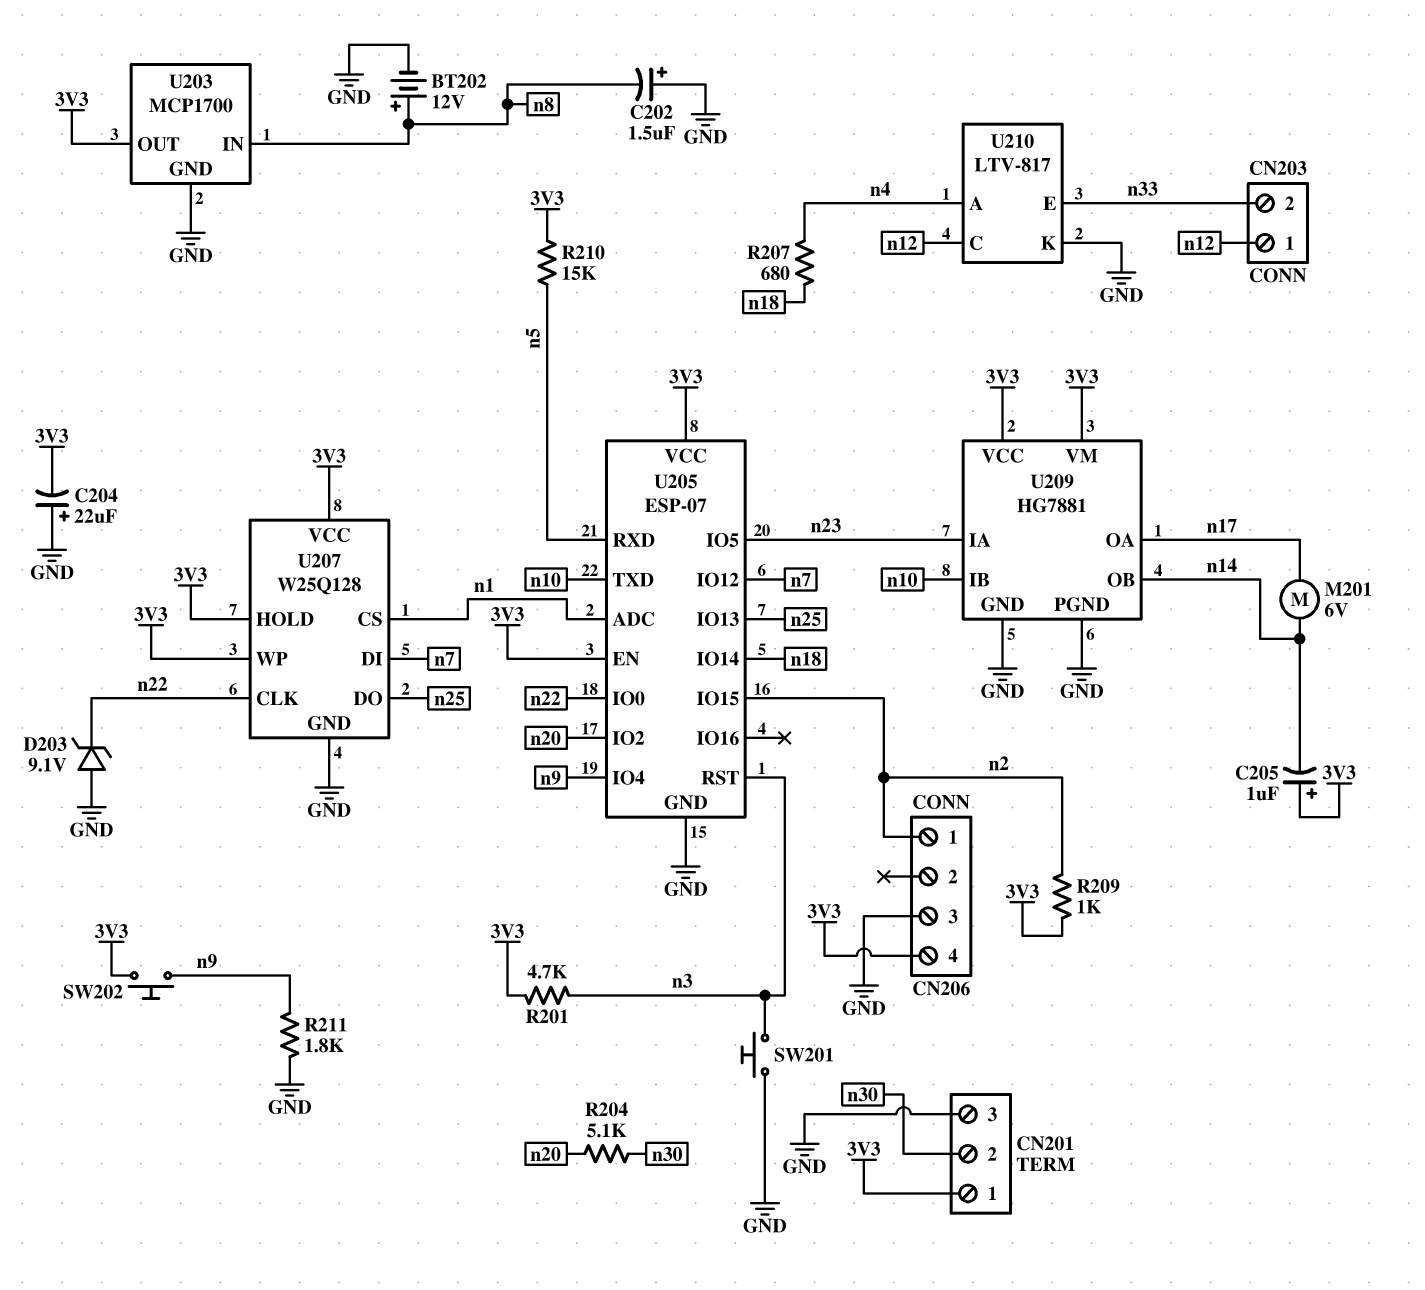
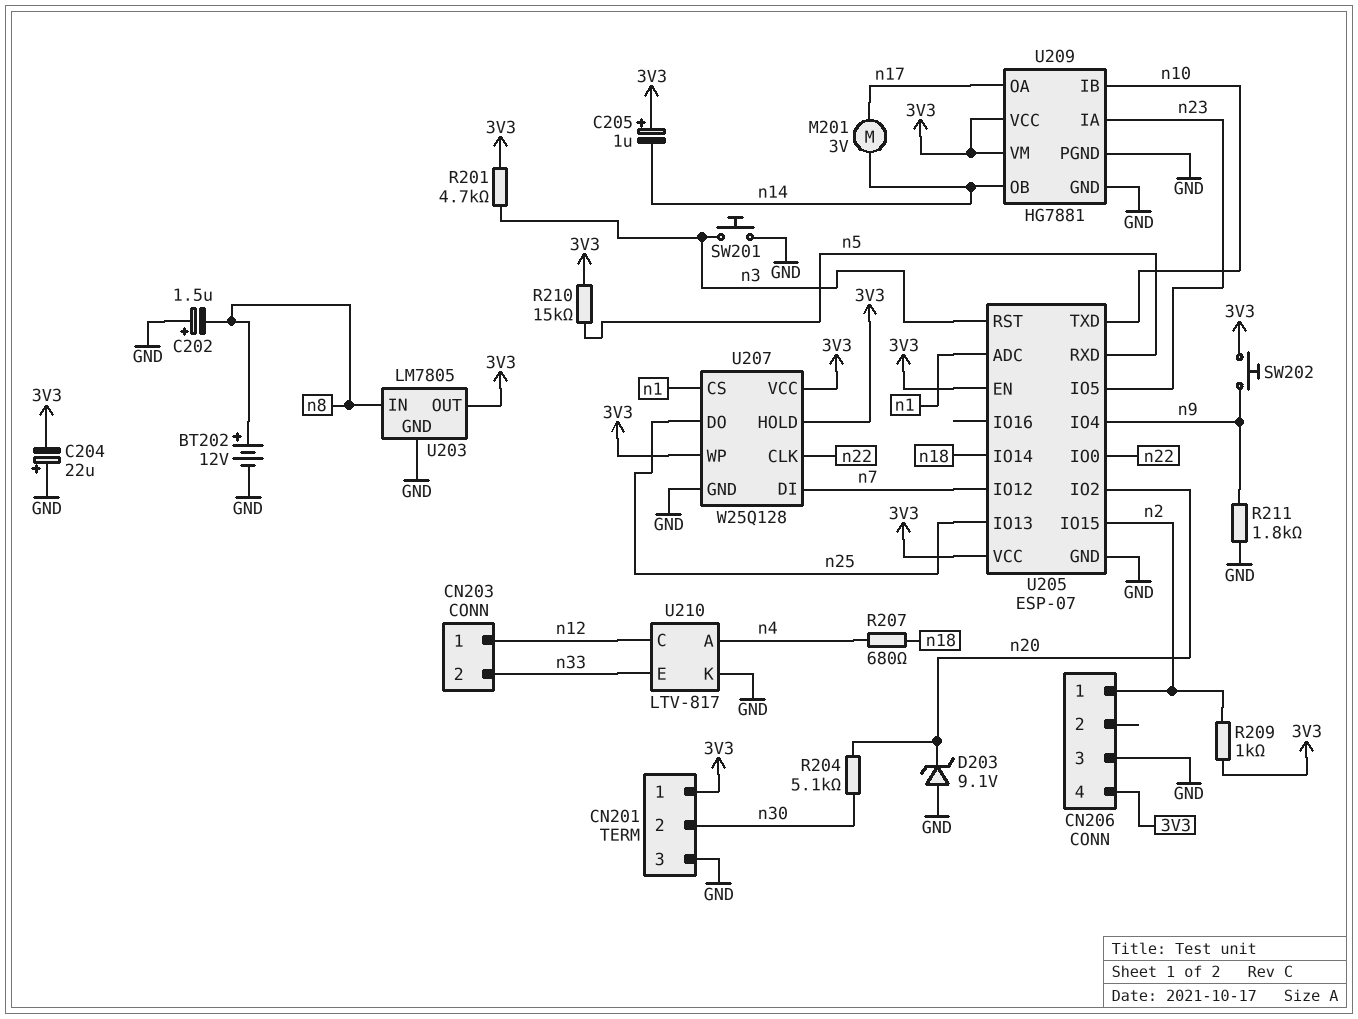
D203: zener 9.1V (A GND, K n22) -> zener 9.1V (A GND, K n20)
M201: motor 6V (n14, n17) -> motor 3V (n14, n17)
U203: MCP1700 -> LM7805

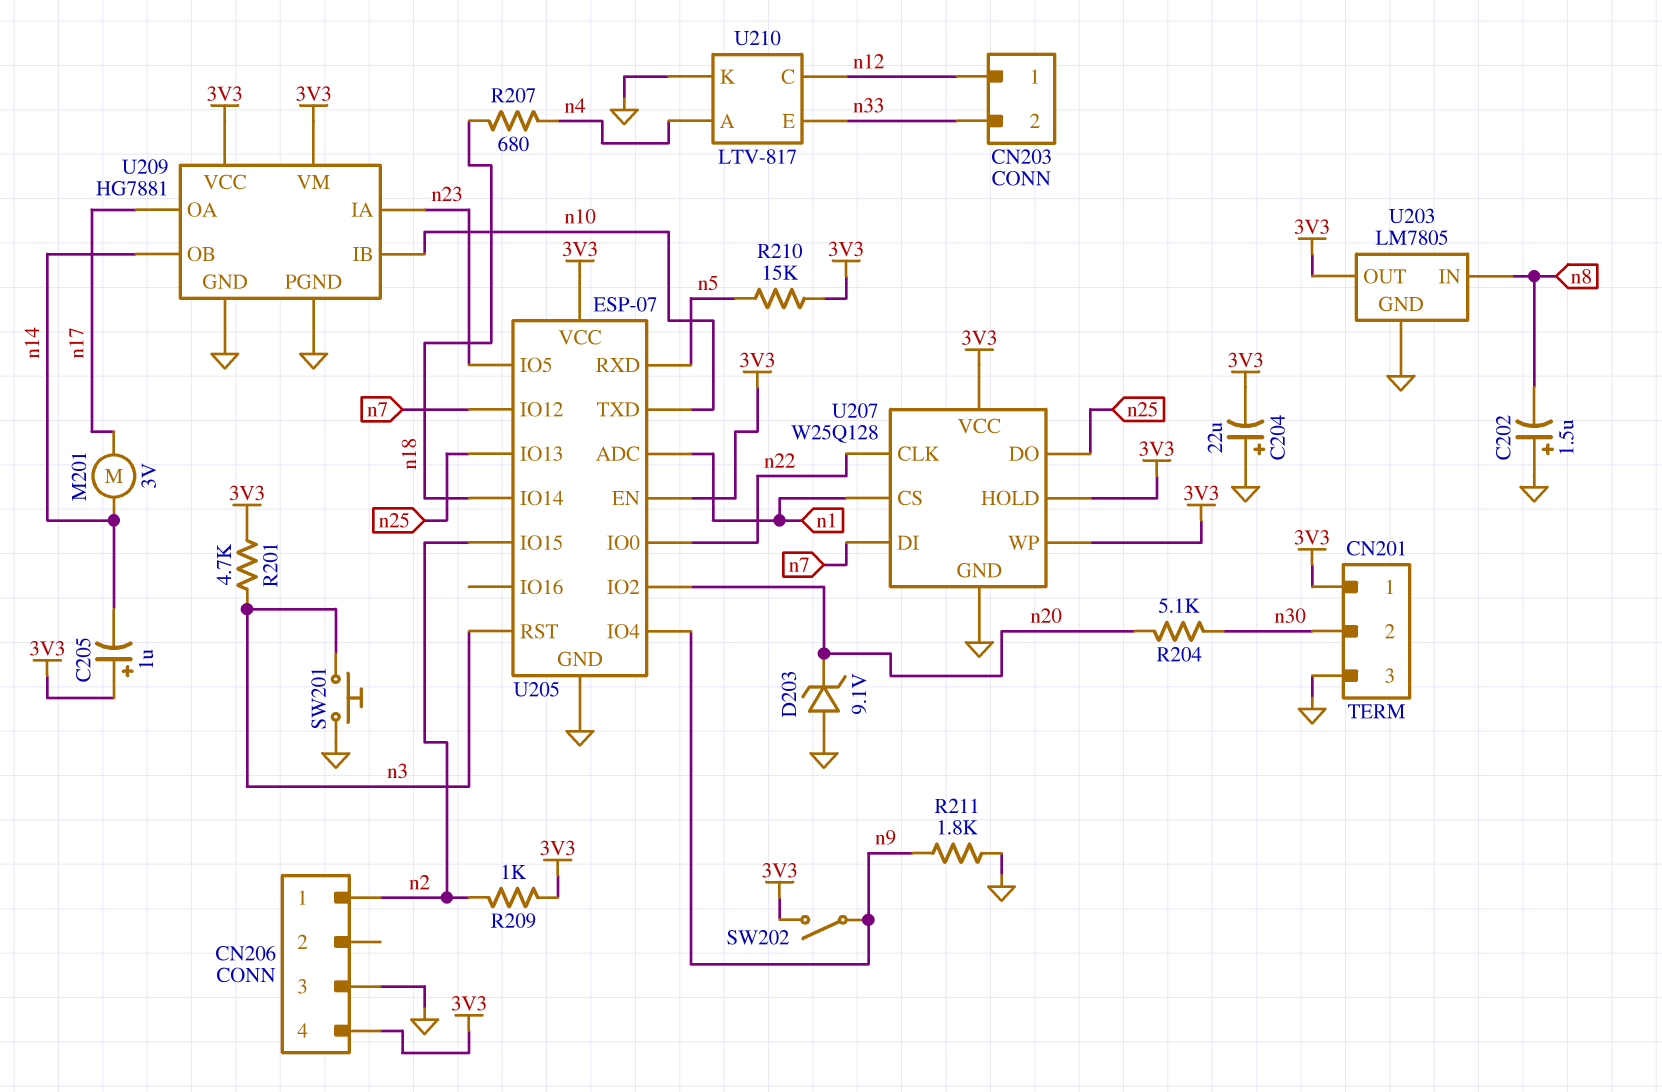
BT202: 12V (plus n8, minus GND) -> none
SW202: button (3V3, n9) -> switch (3V3, n9)

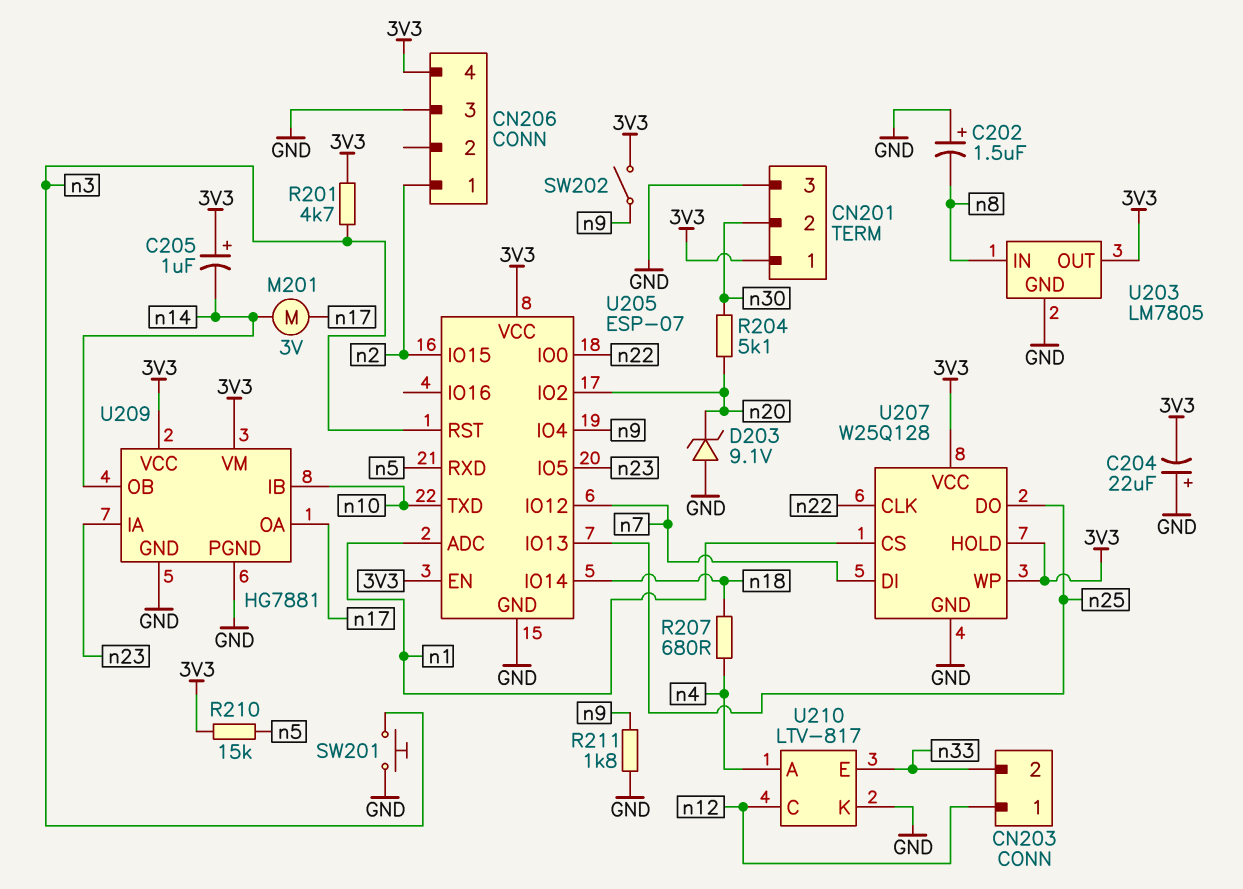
R209: 1k (3V3, n2) -> none

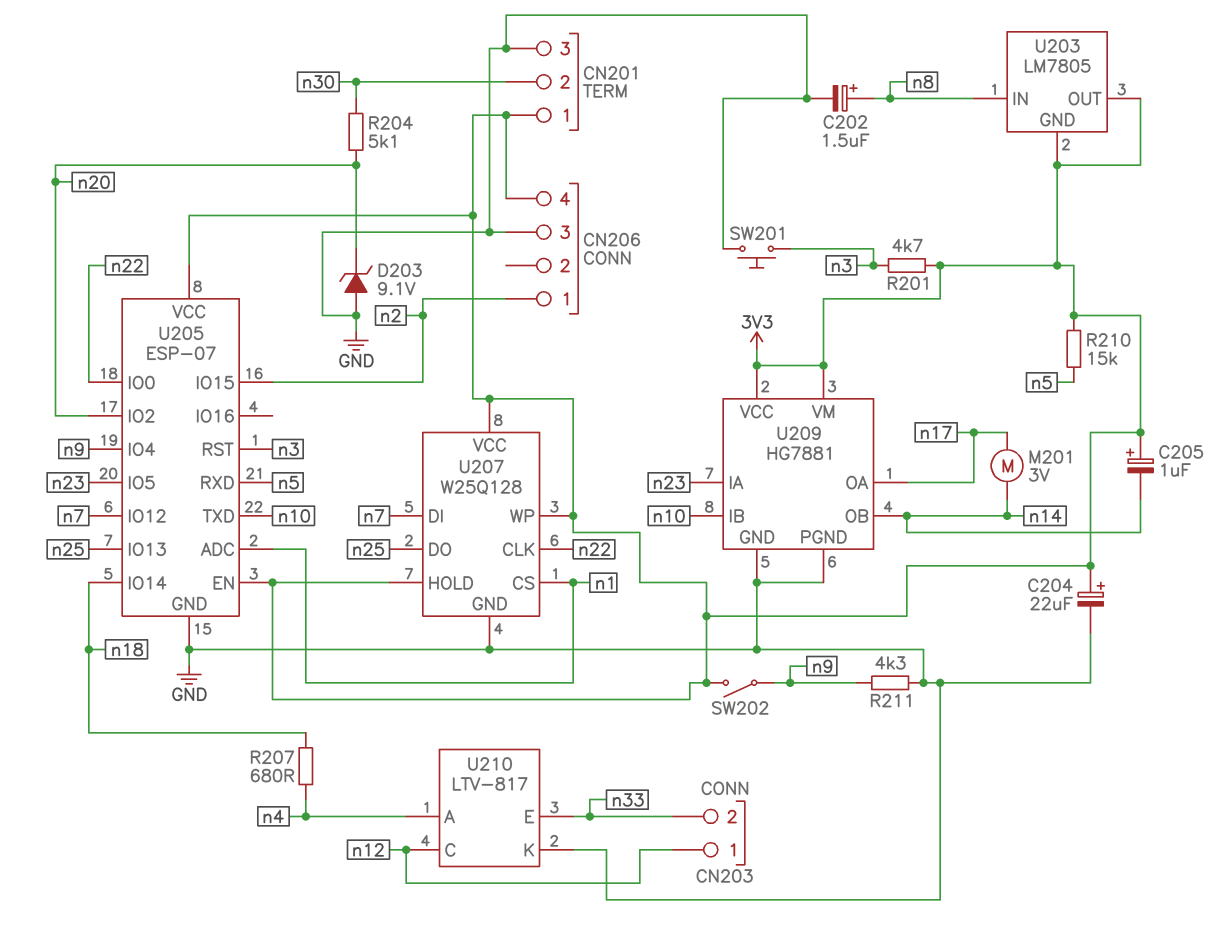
C202: 1.5uF (plus GND, minus n8) -> 1.5uF (plus n8, minus GND)
C204: 22uF (plus GND, minus 3V3) -> 22uF (plus 3V3, minus GND)
R211: 1.8k (GND, n9) -> 4.3k (GND, n9)
U203 pin GND: GND -> 3V3

